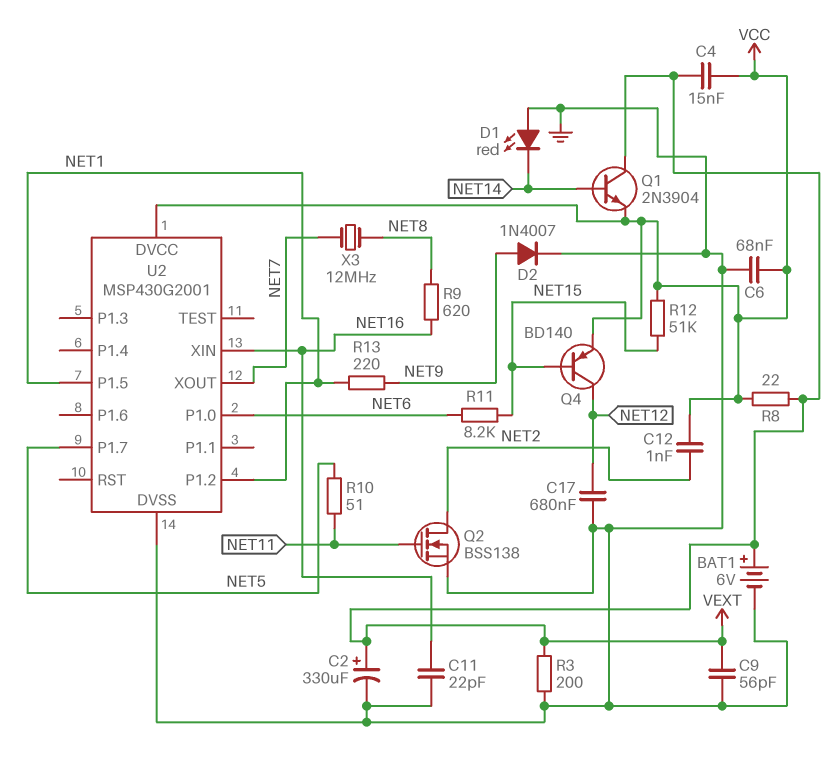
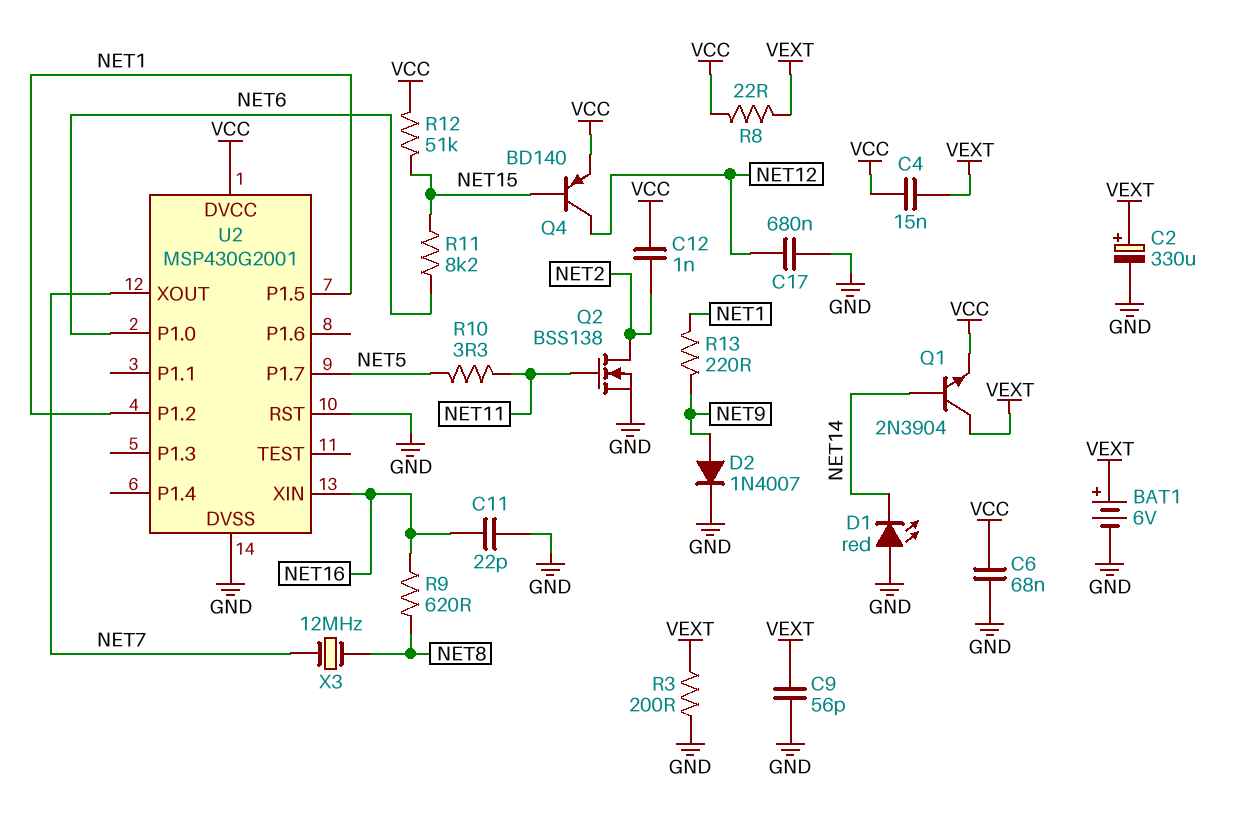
R10: 51 (NET5, NET11) -> 3.3 (NET5, NET11)
U2 pin RST: none -> GND

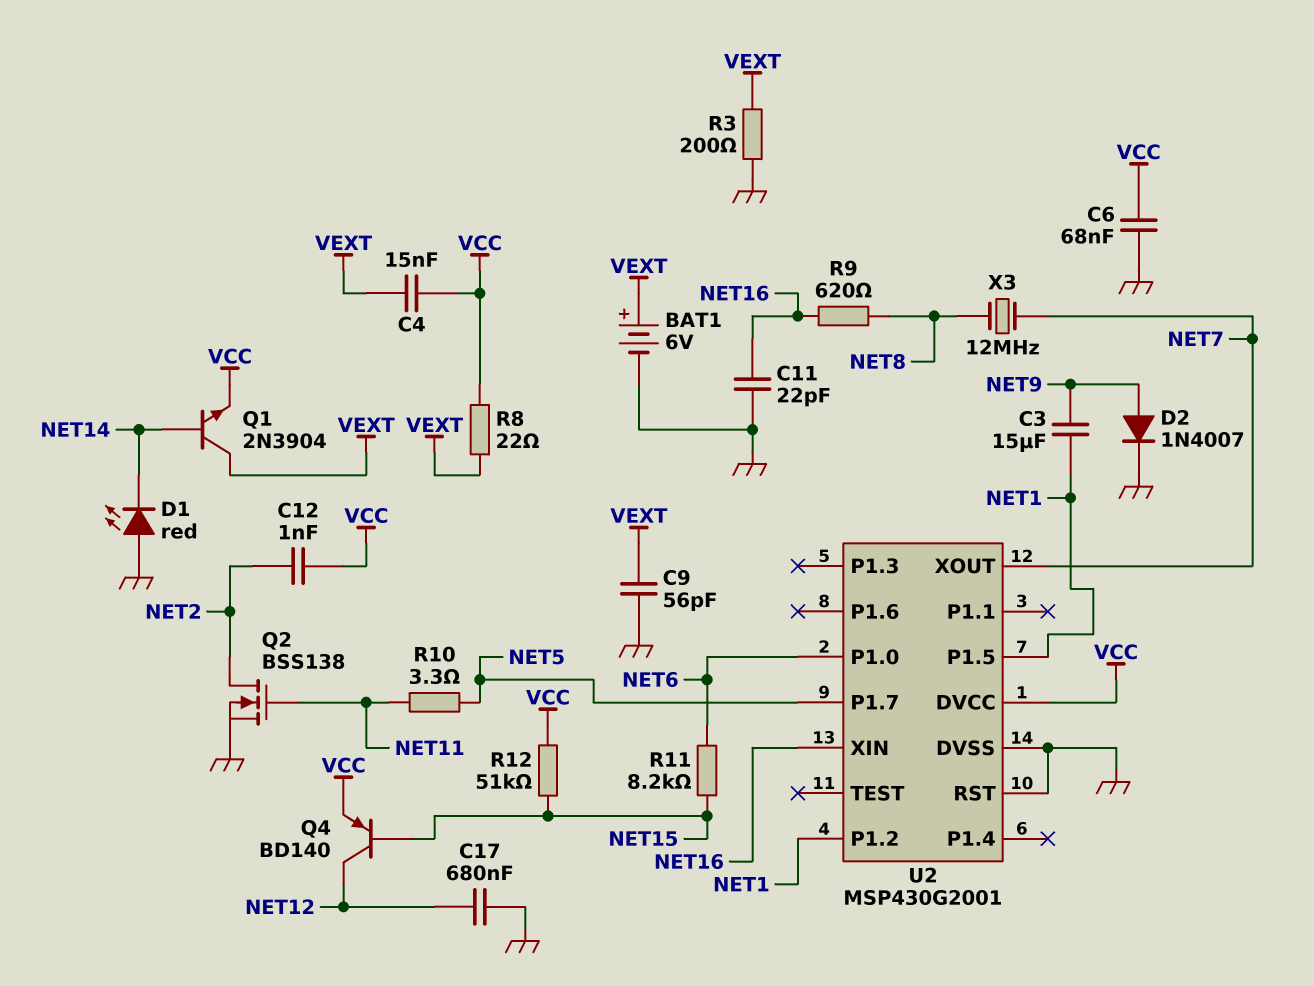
C2: 330uF (plus VEXT, minus GND) -> none
C3: none -> 15uF (NET1, NET9)
R13: 220 (NET1, NET9) -> none

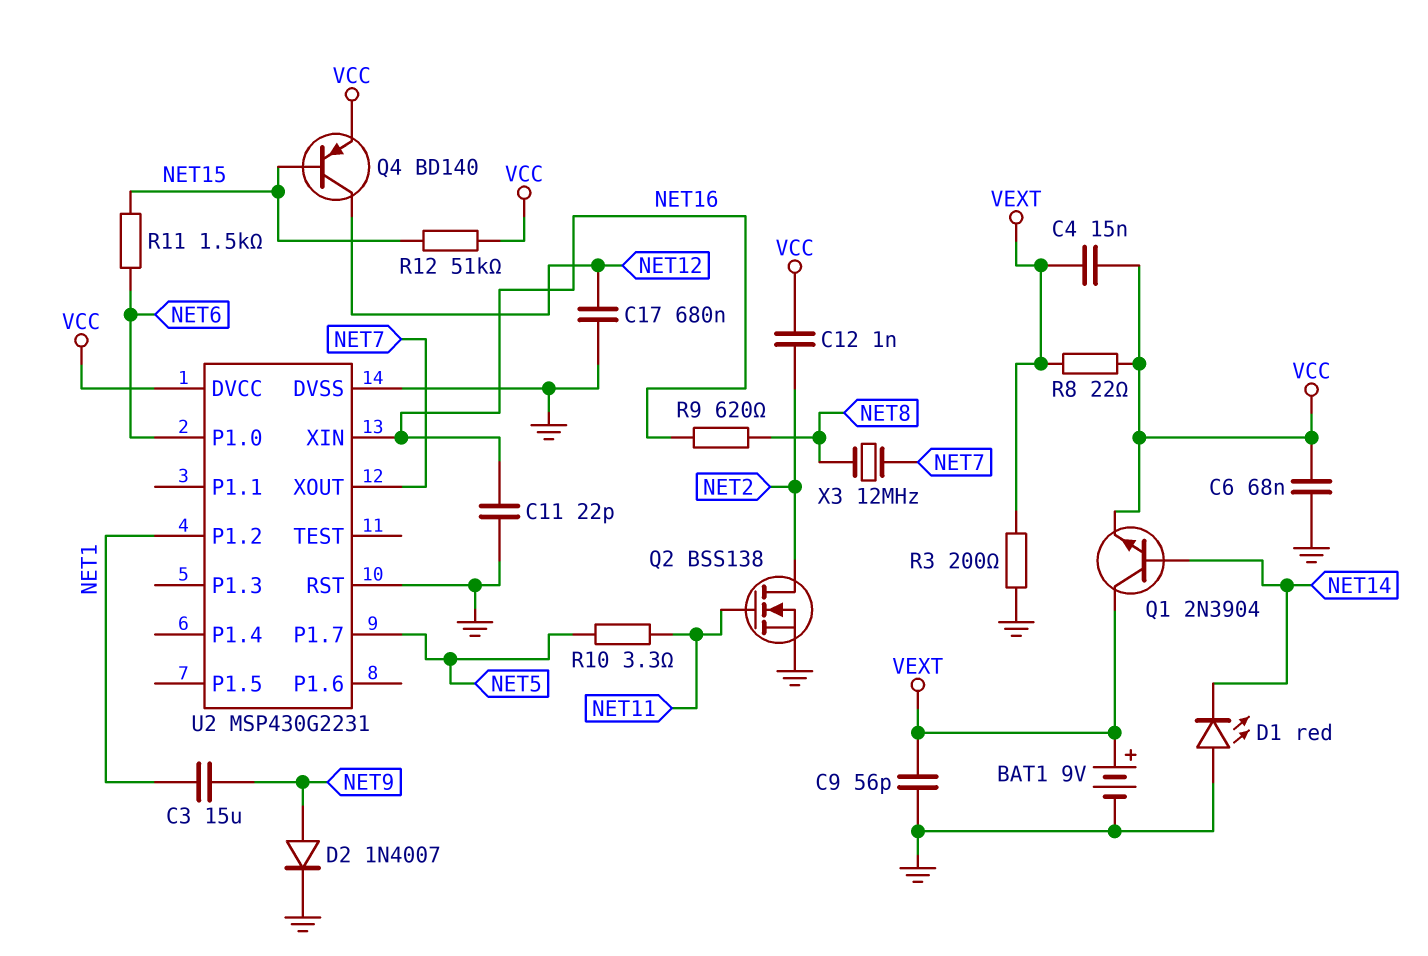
BAT1: 6V (plus VEXT, minus GND) -> 9V (plus VEXT, minus GND)
R11: 8.2k (NET6, NET15) -> 1.5k (NET6, NET15)
U2: MSP430G2001 -> MSP430G2231
U2 pin P1.5: NET1 -> none

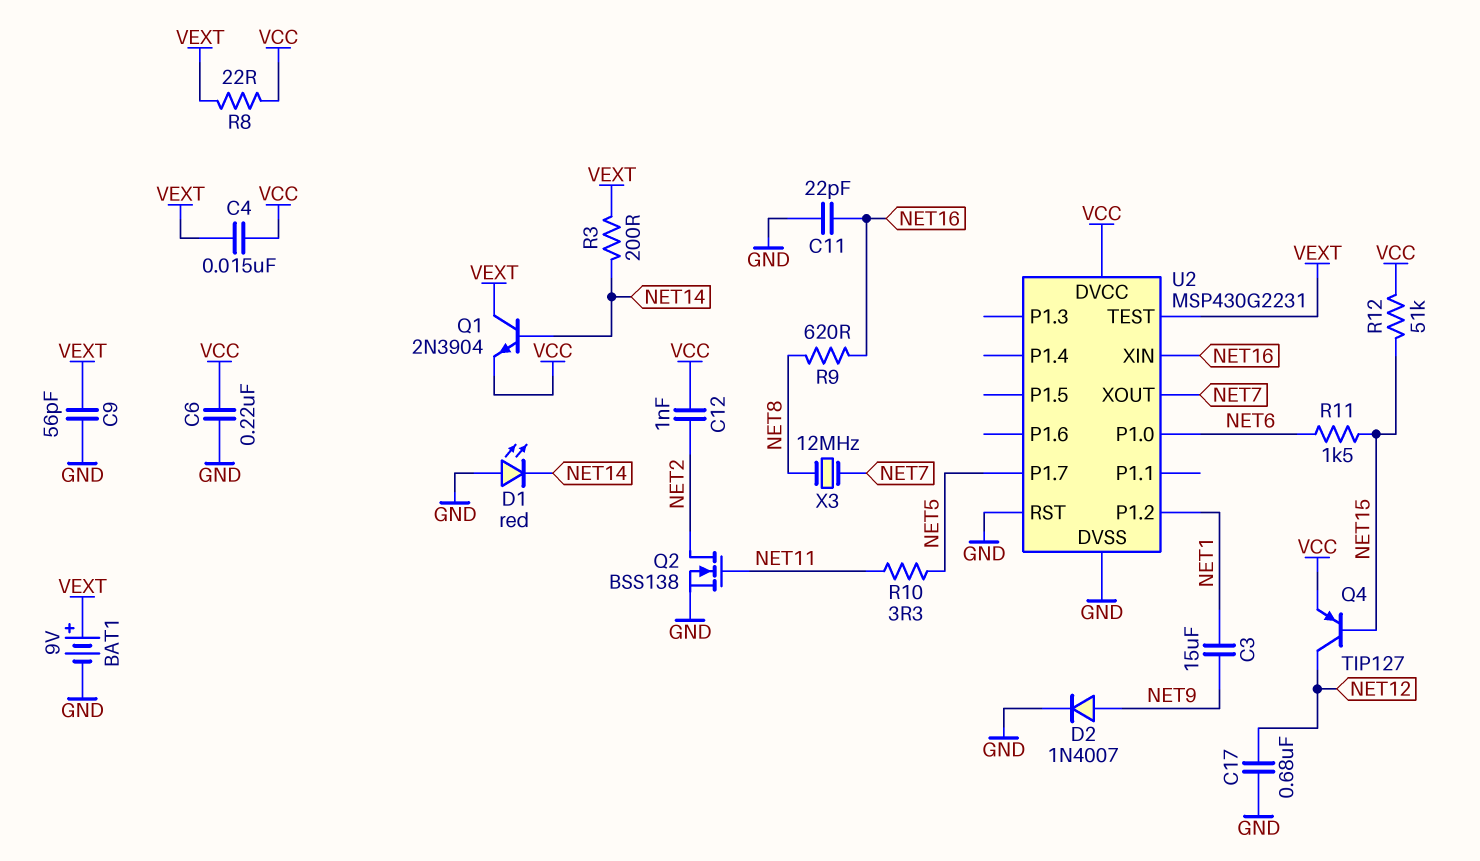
C6: 68nF (GND, VCC) -> 220nF (GND, VCC)
Q4: PNP BD140 (B NET15, C NET12, E VCC) -> PNP TIP127 (B NET15, C NET12, E VCC)
R3: 200 (GND, VEXT) -> 200 (NET14, VEXT)
U2 pin TEST: none -> VEXT

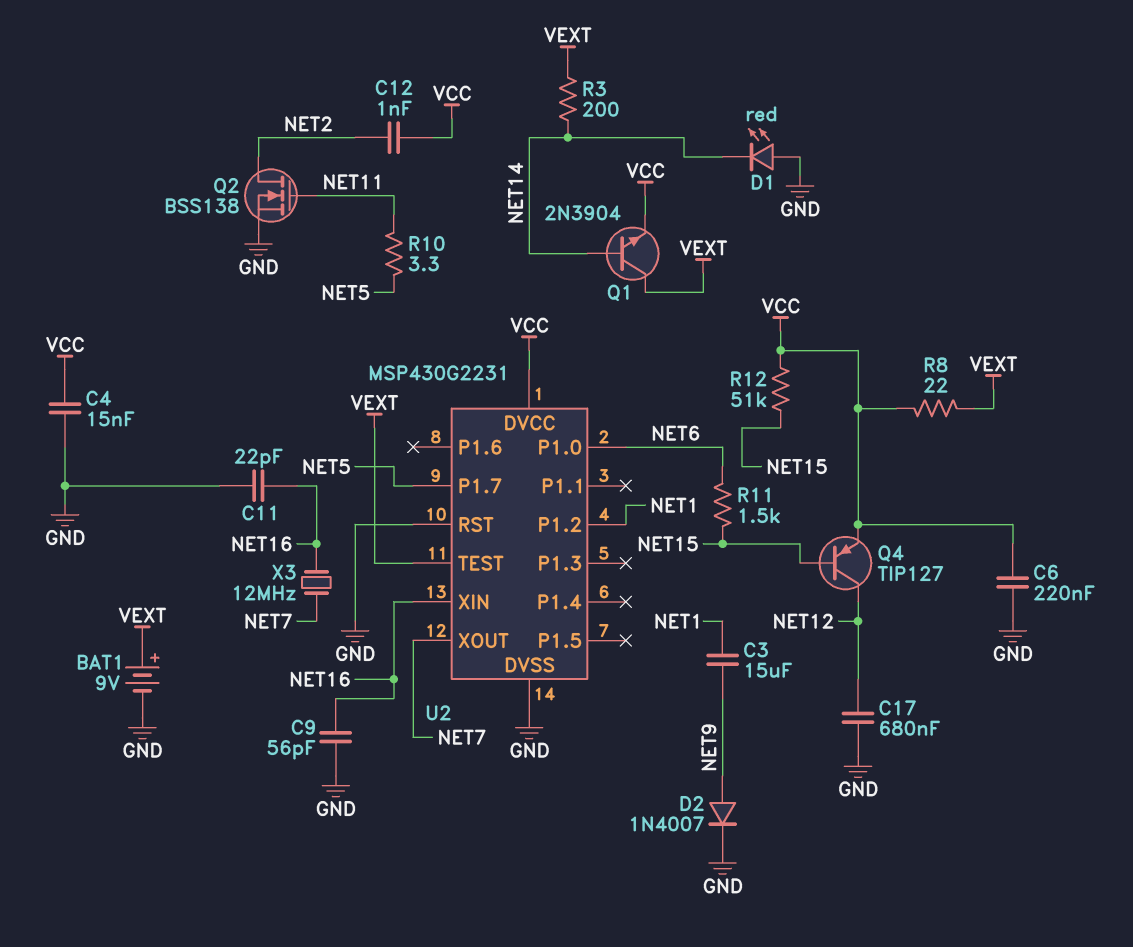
C4: 15nF (VCC, VEXT) -> 15nF (GND, VCC)
C9: 56pF (GND, VEXT) -> 56pF (GND, NET16)
R9: 620 (NET8, NET16) -> none
X3: 12MHz (NET7, NET8) -> 12MHz (NET7, NET16)

